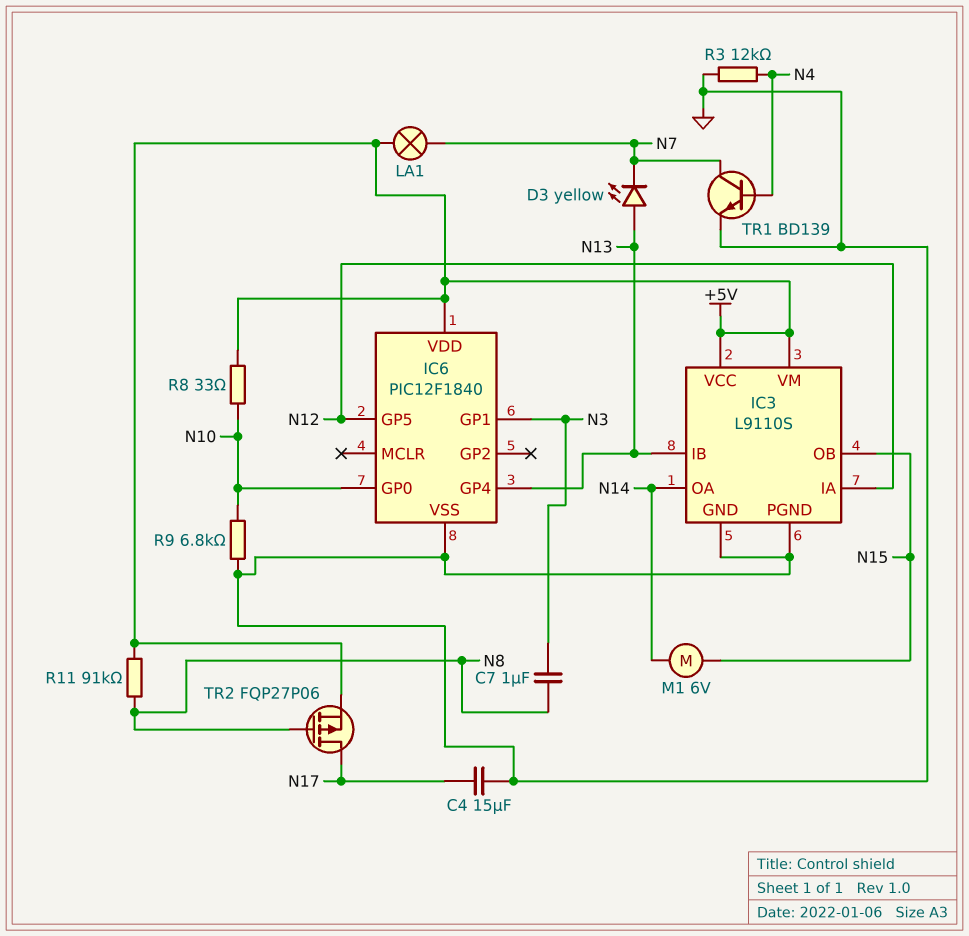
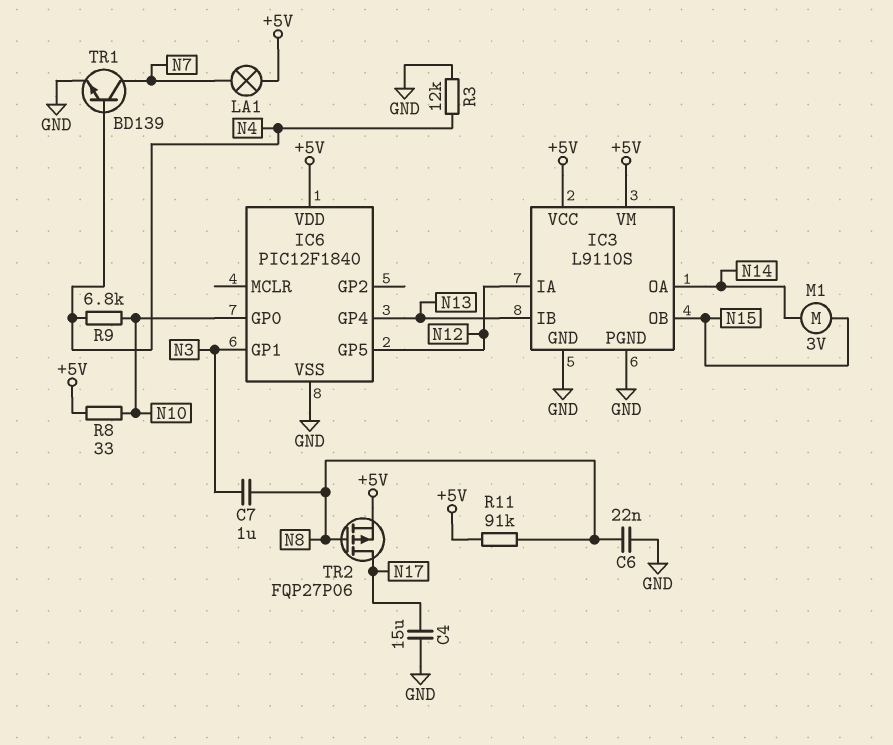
C6: none -> 22nF (GND, N8)
D3: LED yellow (A N13, K N7) -> none
M1: motor 6V (N14, N15) -> motor 3V (N14, N15)
R9: 6.8k (GND, N10) -> 6.8k (N4, N10)

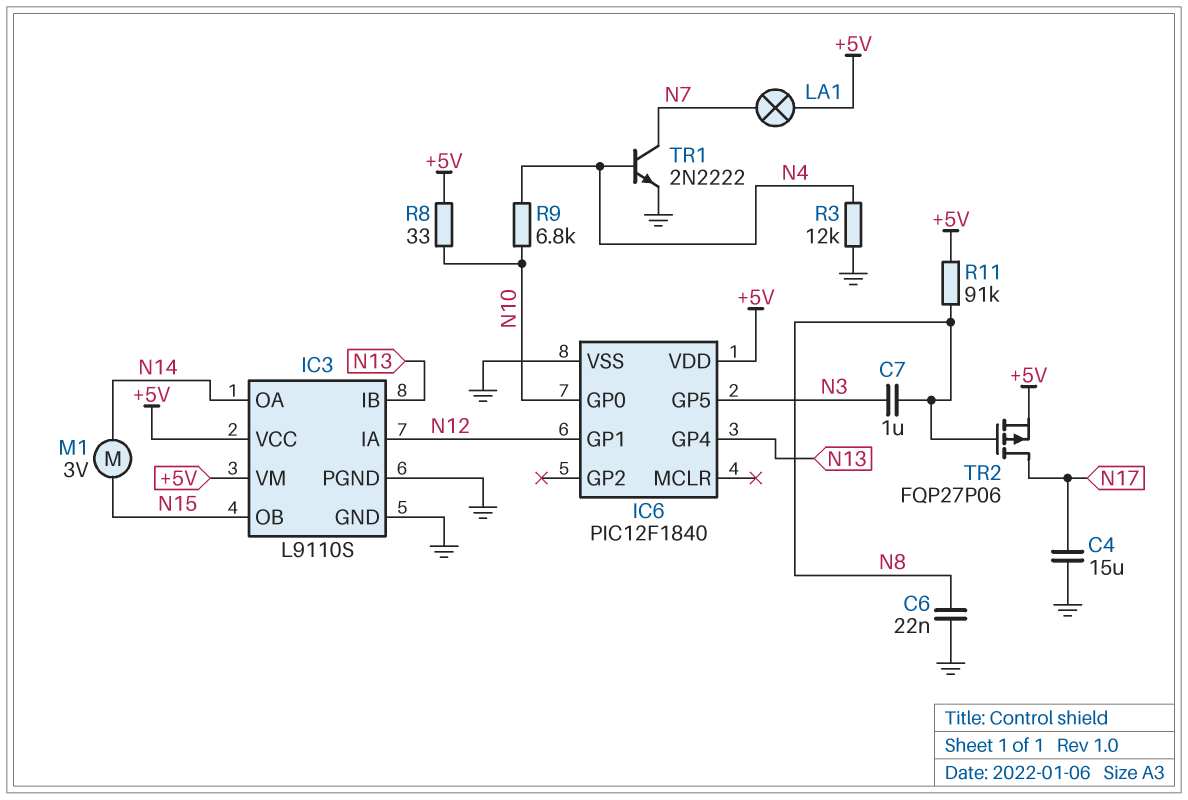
IC6 pin GP1: N3 -> N12
IC6 pin GP5: N12 -> N3
TR1: NPN BD139 (B N4, C N7, E GND) -> NPN 2N2222 (B N4, C N7, E GND)

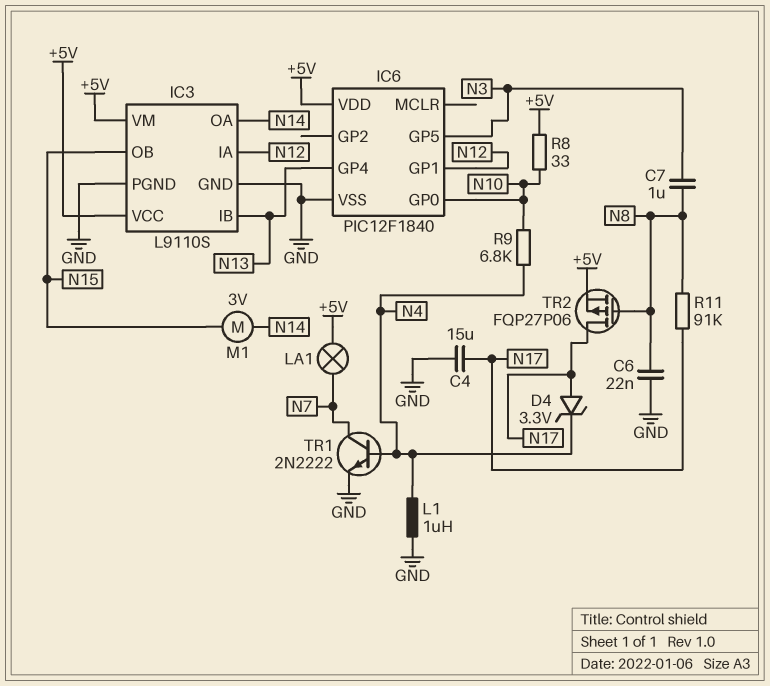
D4: none -> zener 3.3V (A N17, K N4)
L1: none -> 1uH (GND, N4)
R3: 12k (GND, N4) -> none
R11: 91k (+5V, N8) -> 91k (N8, N17)

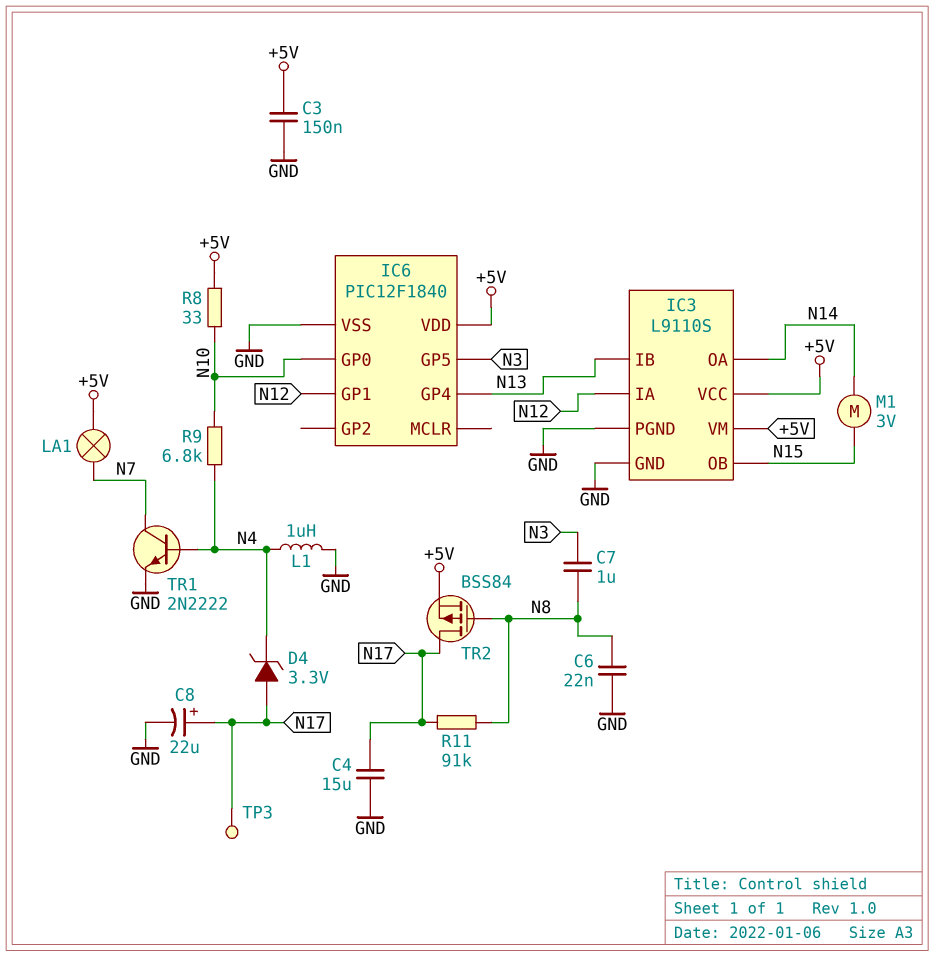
C3: none -> 150nF (+5V, GND)
C8: none -> 22uF (plus N17, minus GND)
TP3: none -> test point (N17)
TR2: PMOS FQP27P06 (G N8, D N17, S +5V) -> PMOS BSS84 (G N8, D N17, S +5V)

